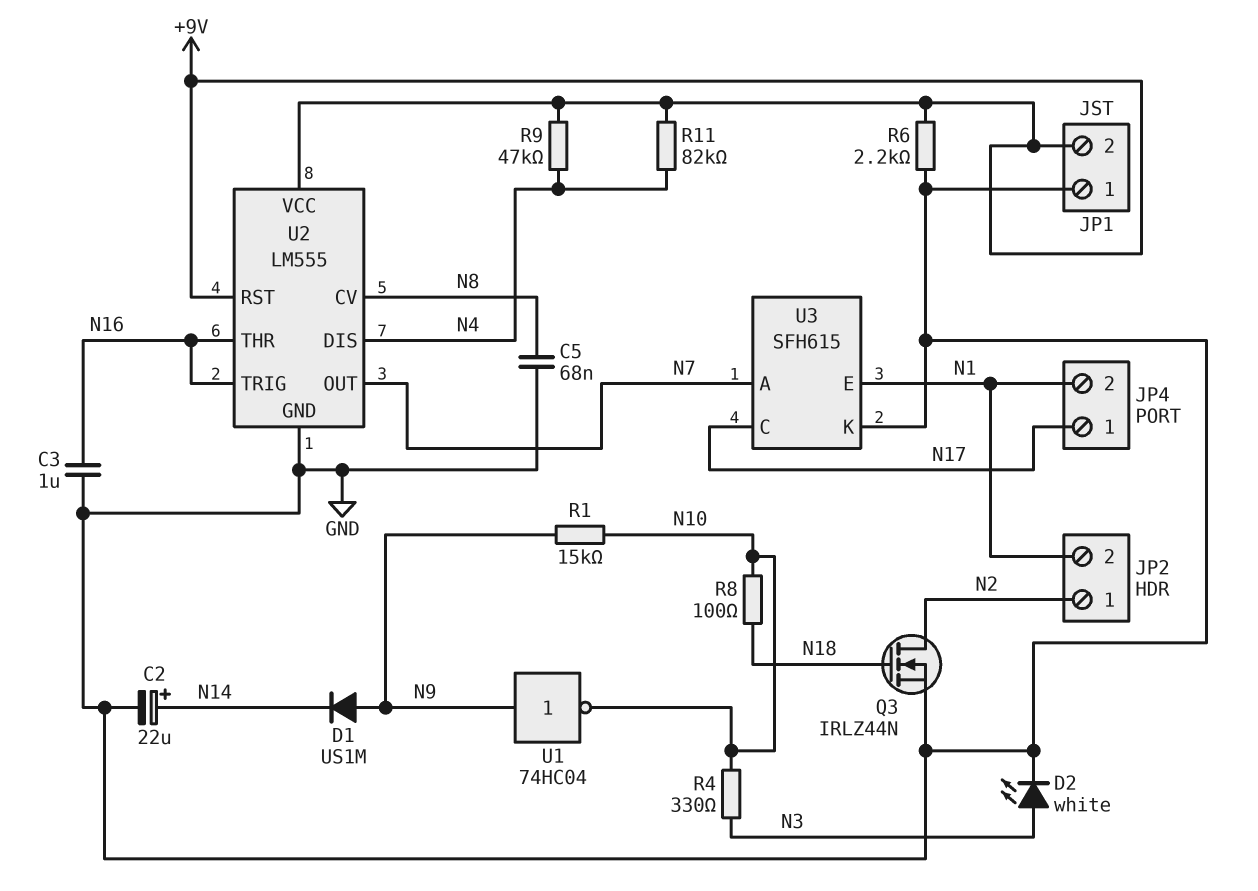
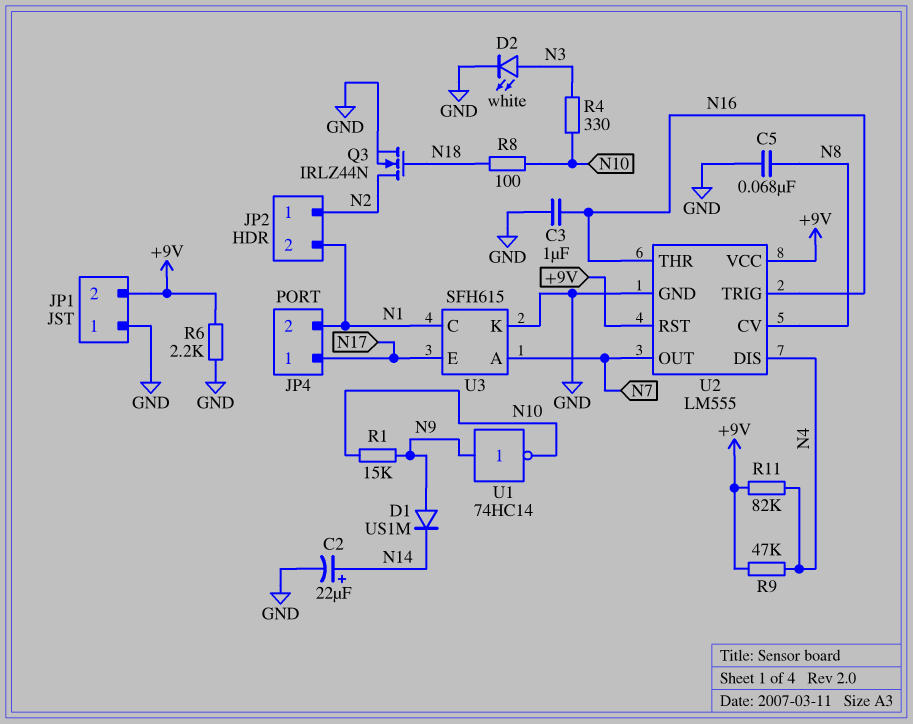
U1: NOT 74HC04 (in N9, out N10) -> NOT 74HC14 (in N9, out N10)
U3 pin C: N17 -> N1
U3 pin E: N1 -> N17

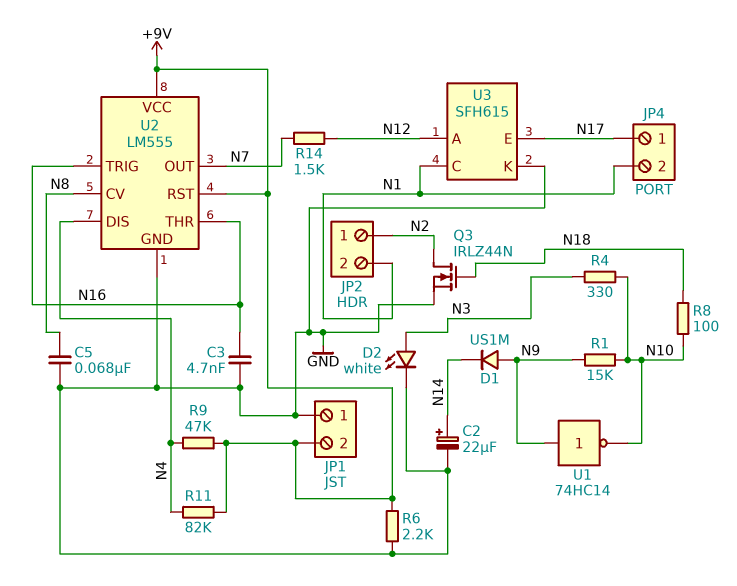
C3: 1uF (GND, N16) -> 4.7nF (GND, N16)
R14: none -> 1.5k (N7, N12)
U3 pin A: N7 -> N12

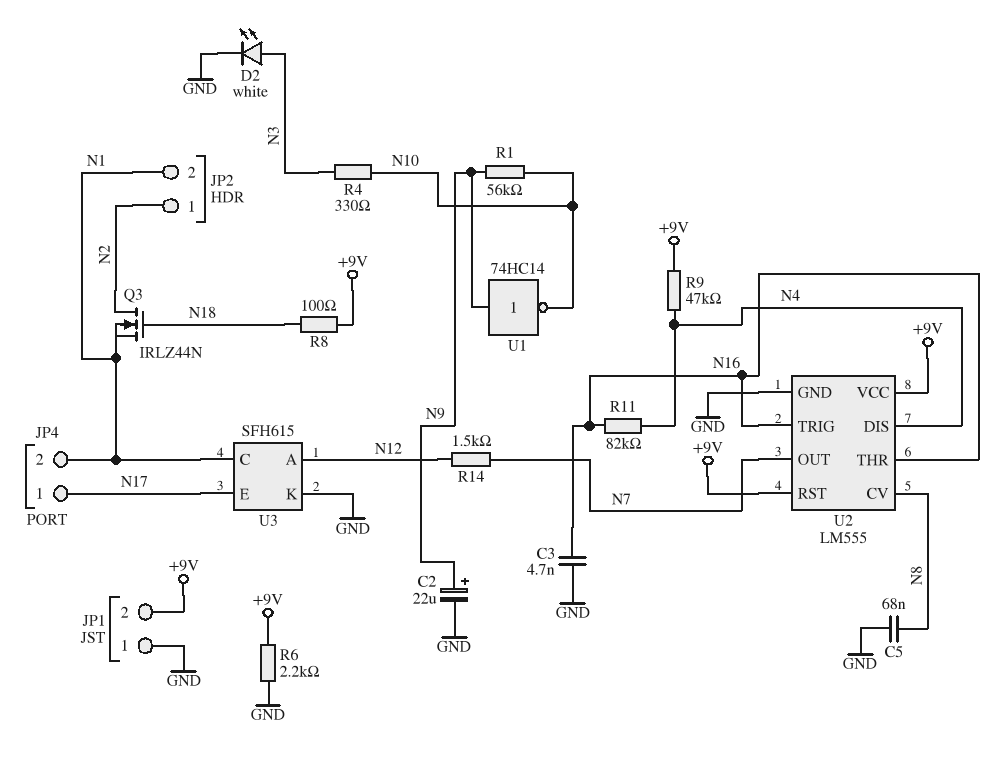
C2: 22uF (plus N14, minus GND) -> 22uF (plus N9, minus GND)
D1: diode US1M (A N9, K N14) -> none
Q3: NMOS IRLZ44N (G N18, D N2, S GND) -> NMOS IRLZ44N (G N18, D N2, S N1)
R1: 15k (N9, N10) -> 56k (N9, N10)
R8: 100 (N10, N18) -> 100 (+9V, N18)
R11: 82k (+9V, N4) -> 82k (N4, N16)

